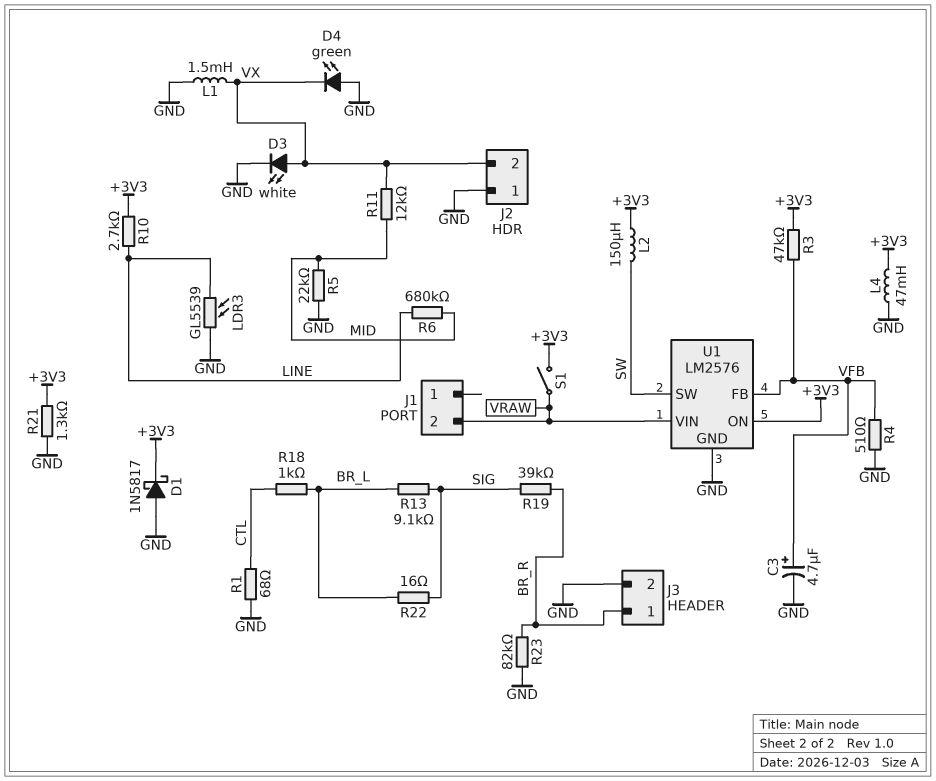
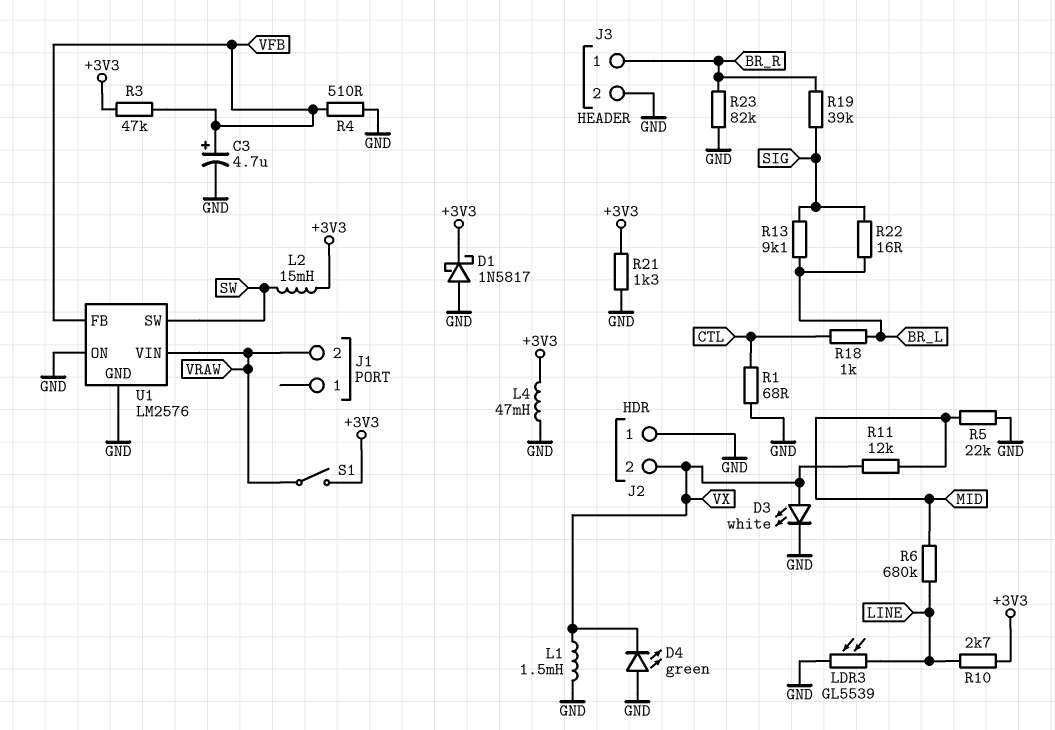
L2: 150uH (+3V3, SW) -> 15mH (+3V3, SW)
U1 pin ON: +3V3 -> GND

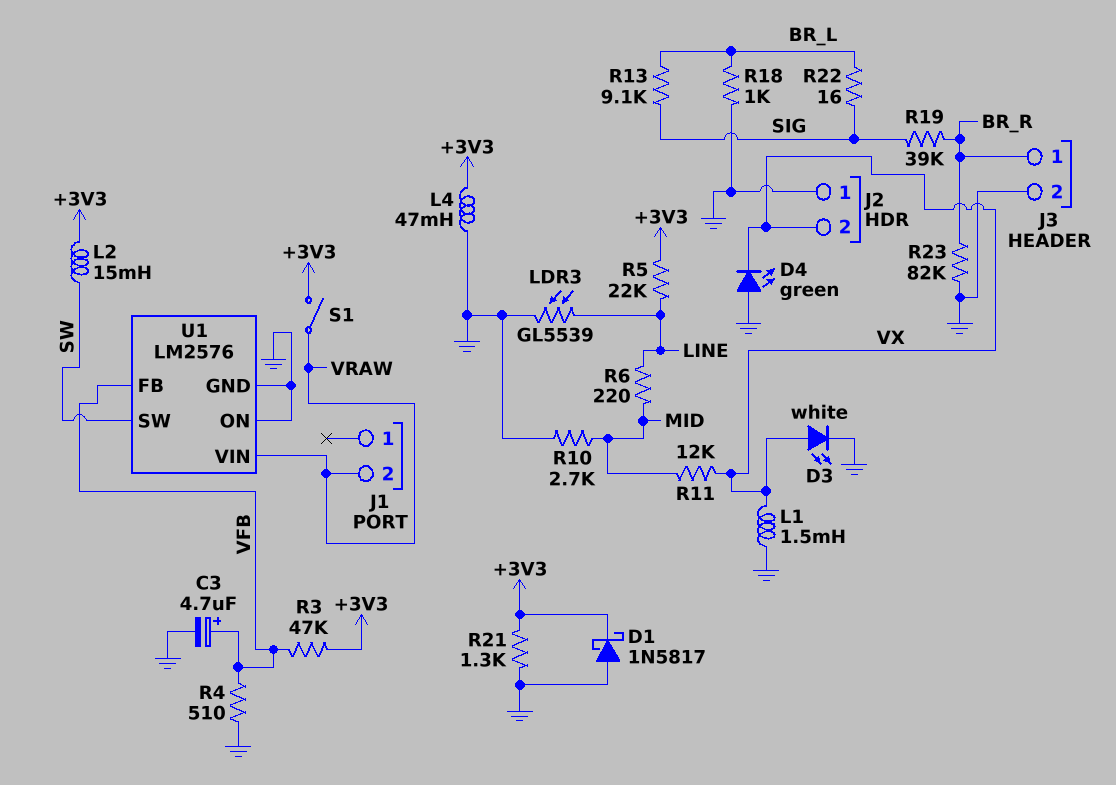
R1: 68 (CTL, GND) -> none
R5: 22k (GND, MID) -> 22k (+3V3, LINE)
R6: 680k (LINE, MID) -> 220 (LINE, MID)
R10: 2.7k (+3V3, LINE) -> 2.7k (GND, MID)
R18: 1k (BR_L, CTL) -> 1k (BR_L, GND)

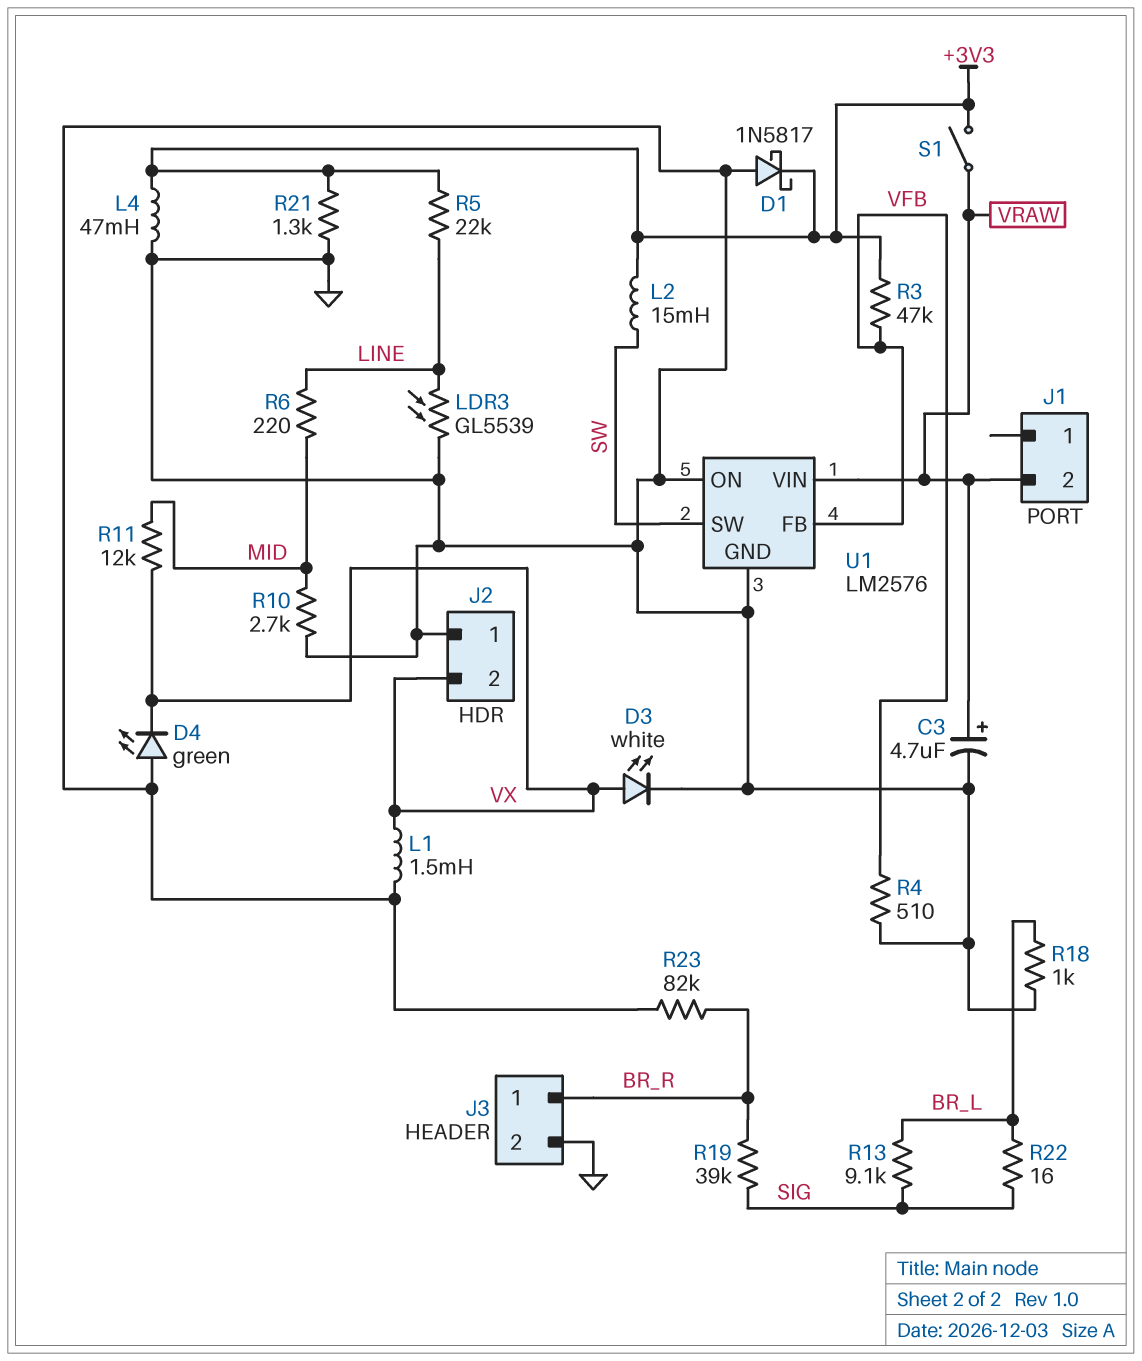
C3: 4.7uF (plus VFB, minus GND) -> 4.7uF (plus VRAW, minus GND)

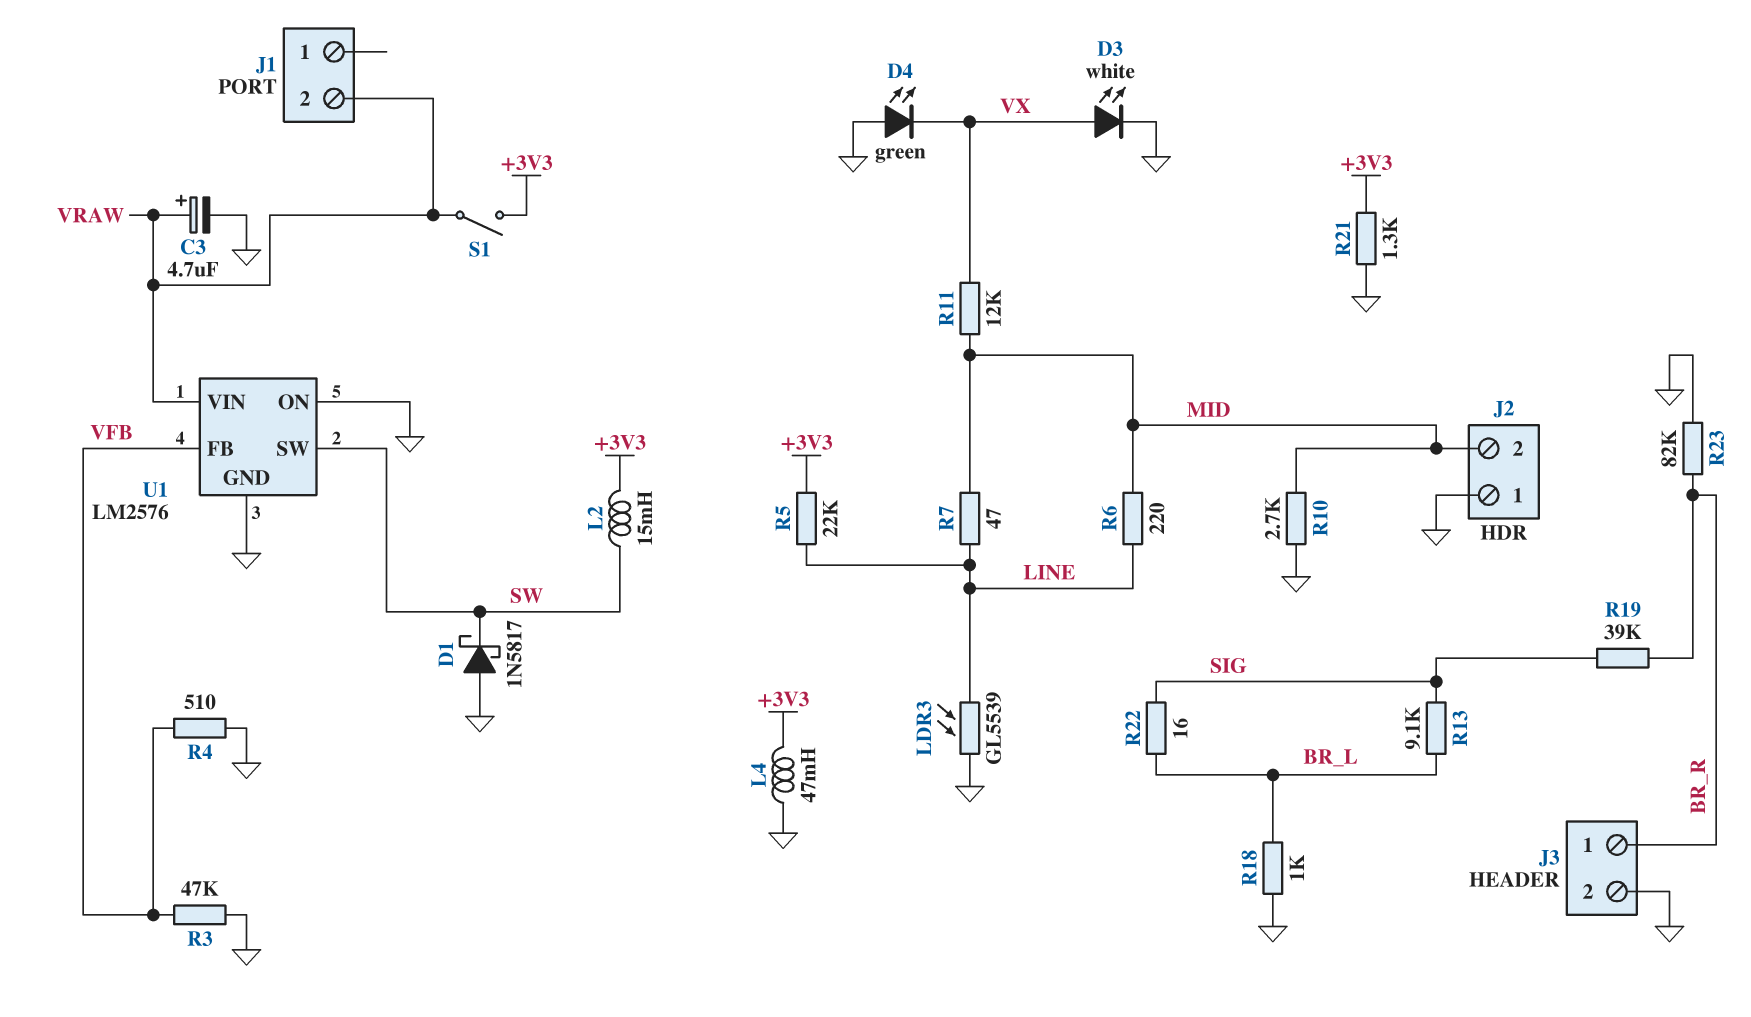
D1: schottky 1N5817 (A GND, K +3V3) -> schottky 1N5817 (A GND, K SW)
J2 pin 2: VX -> MID
L1: 1.5mH (GND, VX) -> none
R3: 47k (+3V3, VFB) -> 47k (GND, VFB)
R7: none -> 47 (LINE, MID)

